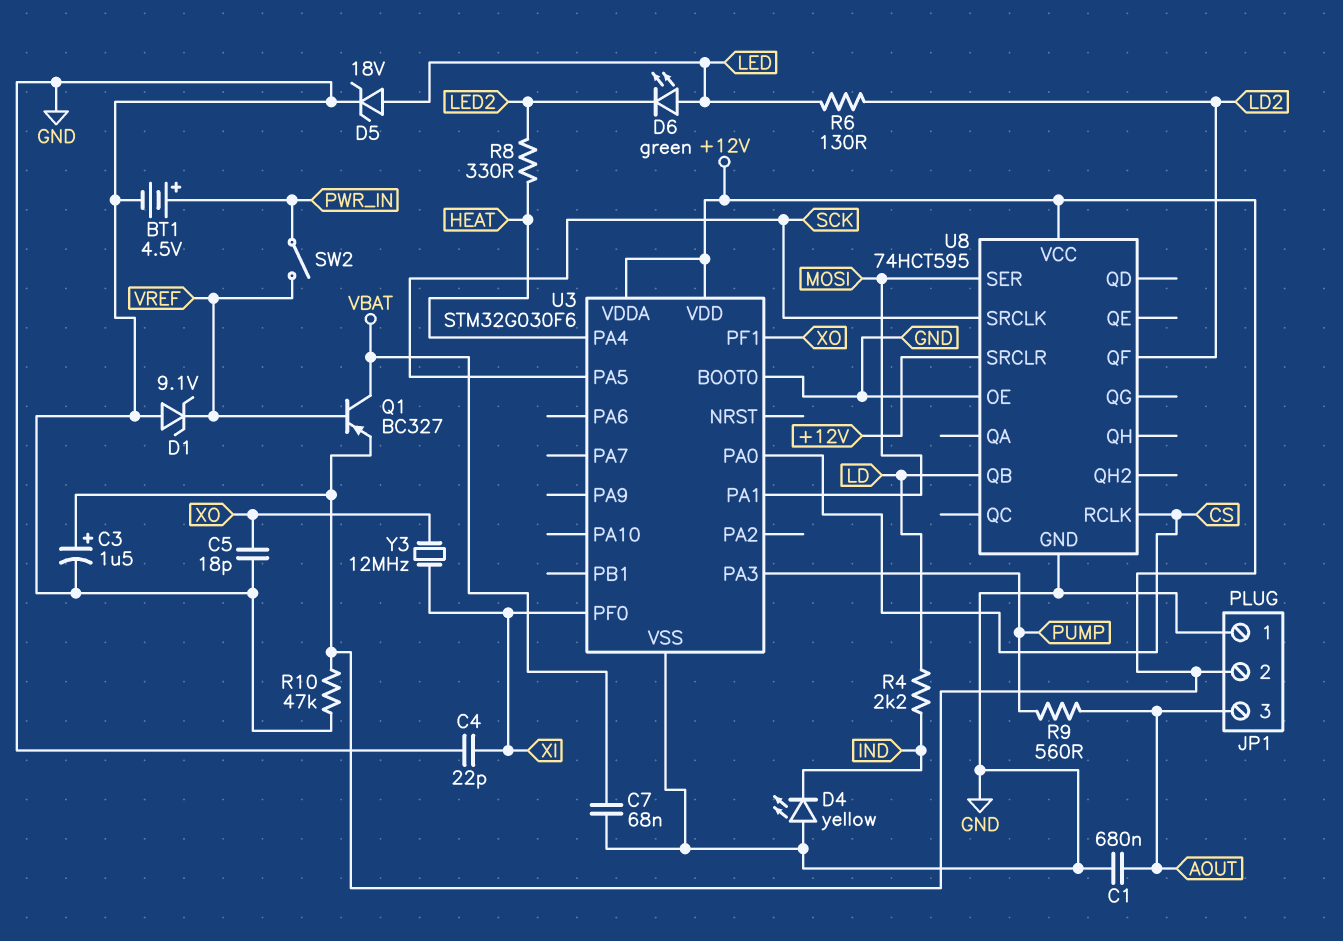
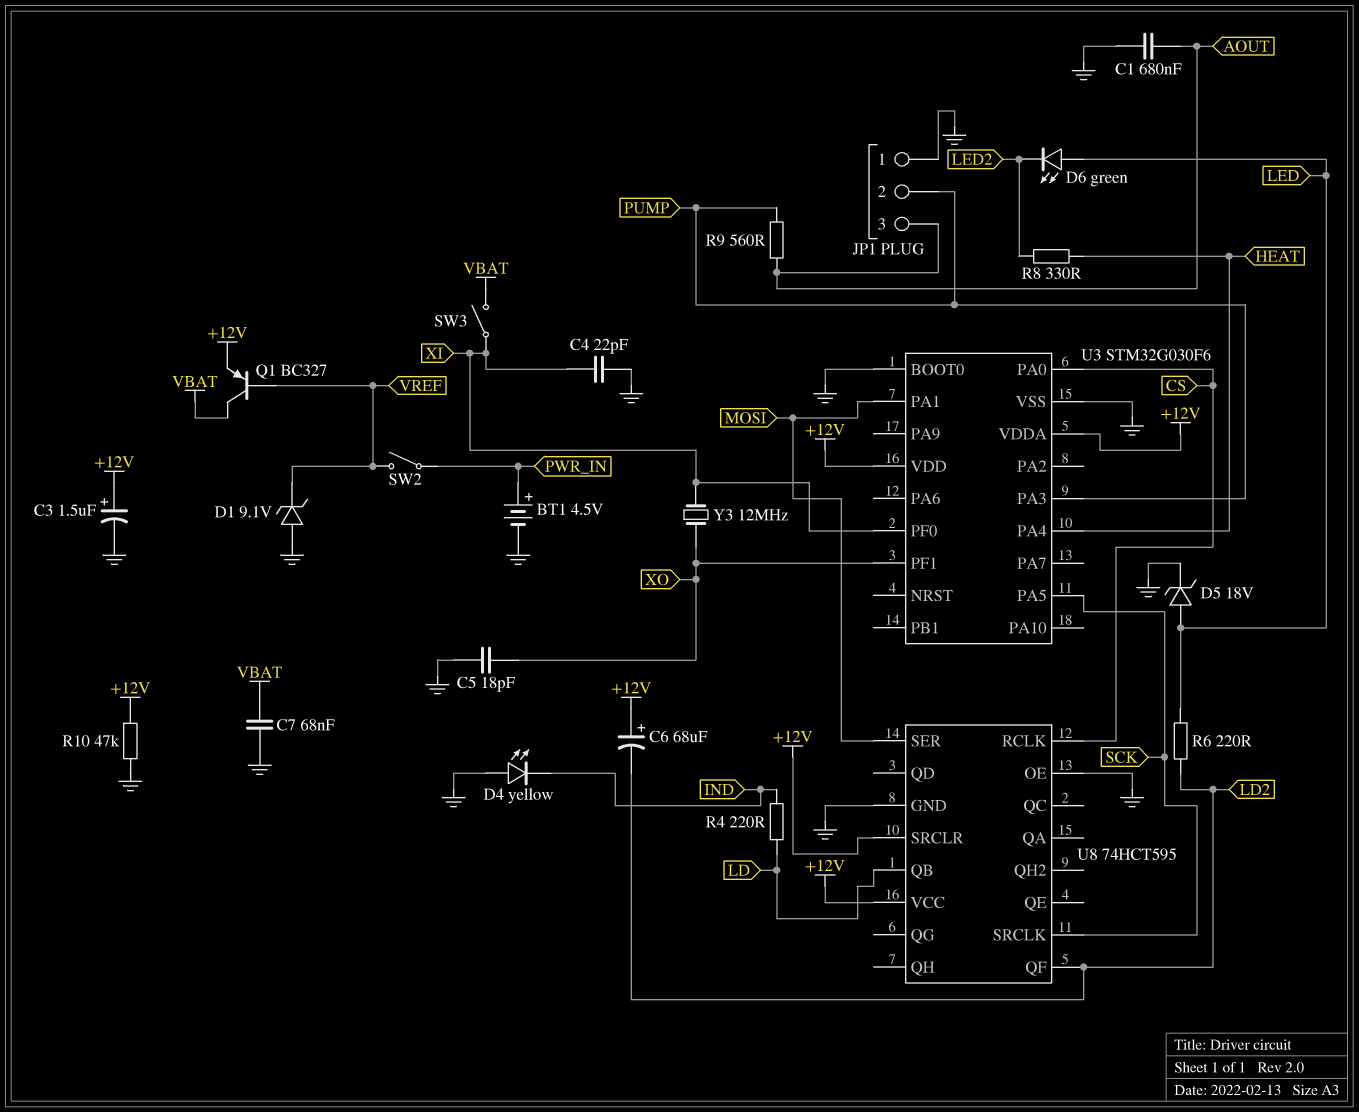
C6: none -> 68uF (plus +12V, minus LD2)
JP1 pin 2: +12V -> PUMP
R4: 2.2k (IND, LD) -> 220 (IND, LD)
R6: 130 (LD2, LED) -> 220 (LD2, LED)
SW3: none -> switch (VBAT, XI)

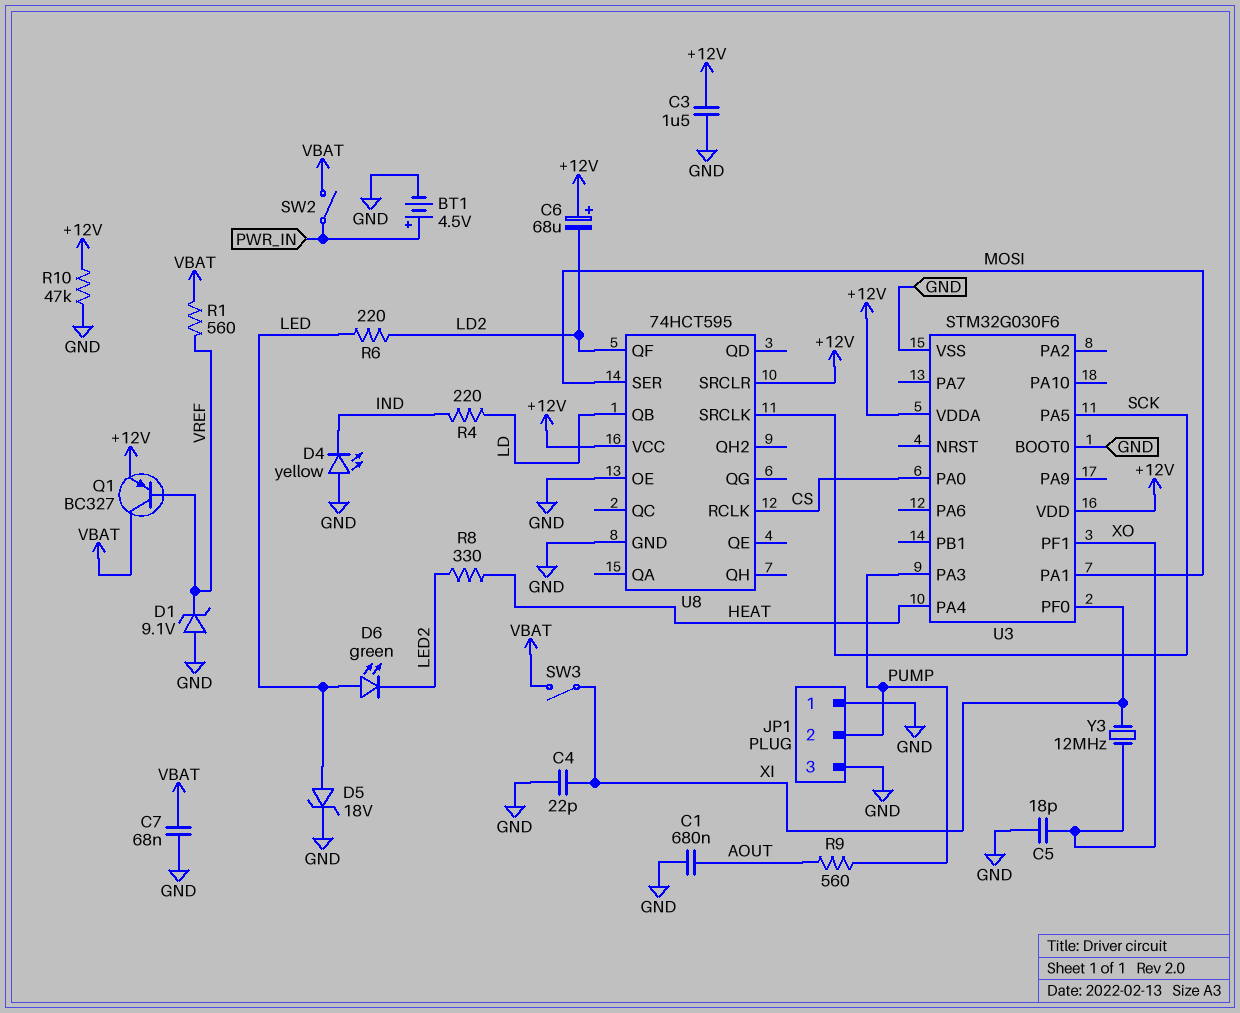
C3: 1.5uF (plus +12V, minus GND) -> 1.5uF (+12V, GND)
JP1 pin 3: AOUT -> GND
R1: none -> 560 (VBAT, VREF)
SW2: switch (PWR_IN, VREF) -> switch (PWR_IN, VBAT)

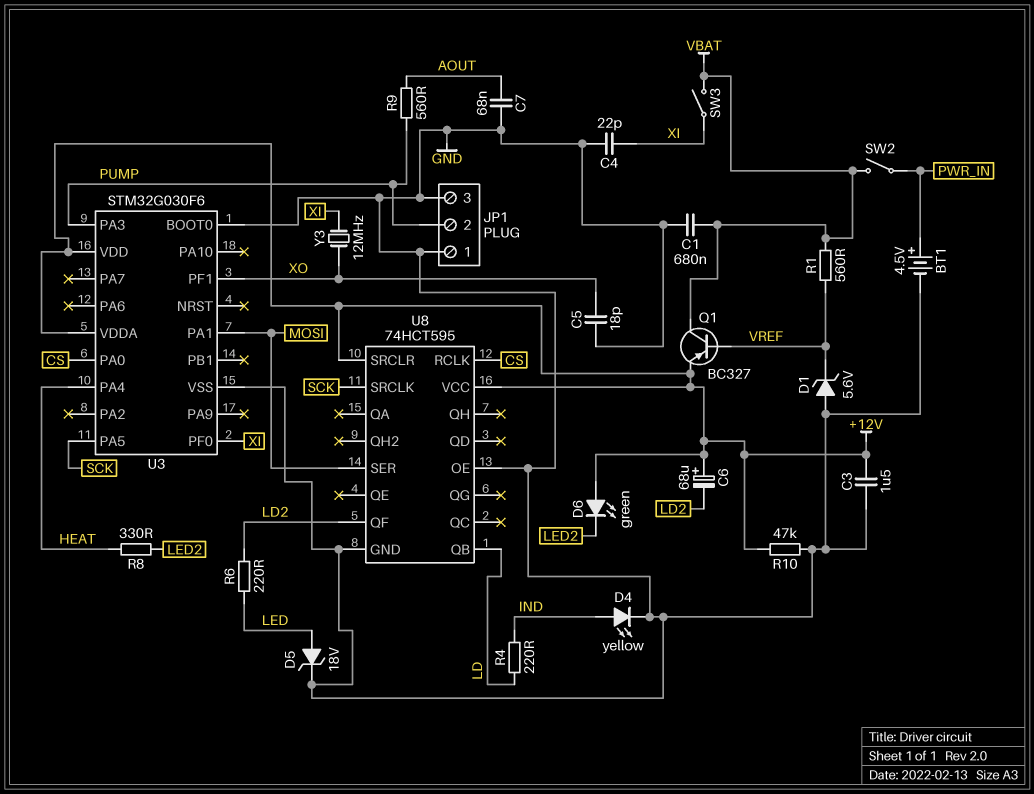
C1: 680nF (AOUT, GND) -> 680nF (GND, VBAT)
C7: 68nF (GND, VBAT) -> 68nF (AOUT, GND)
D1: zener 9.1V (A GND, K VREF) -> zener 5.6V (A GND, K VREF)
D4: LED yellow (A GND, K IND) -> LED yellow (A IND, K GND)
D6: LED green (A LED, K LED2) -> LED green (A +12V, K LED2)

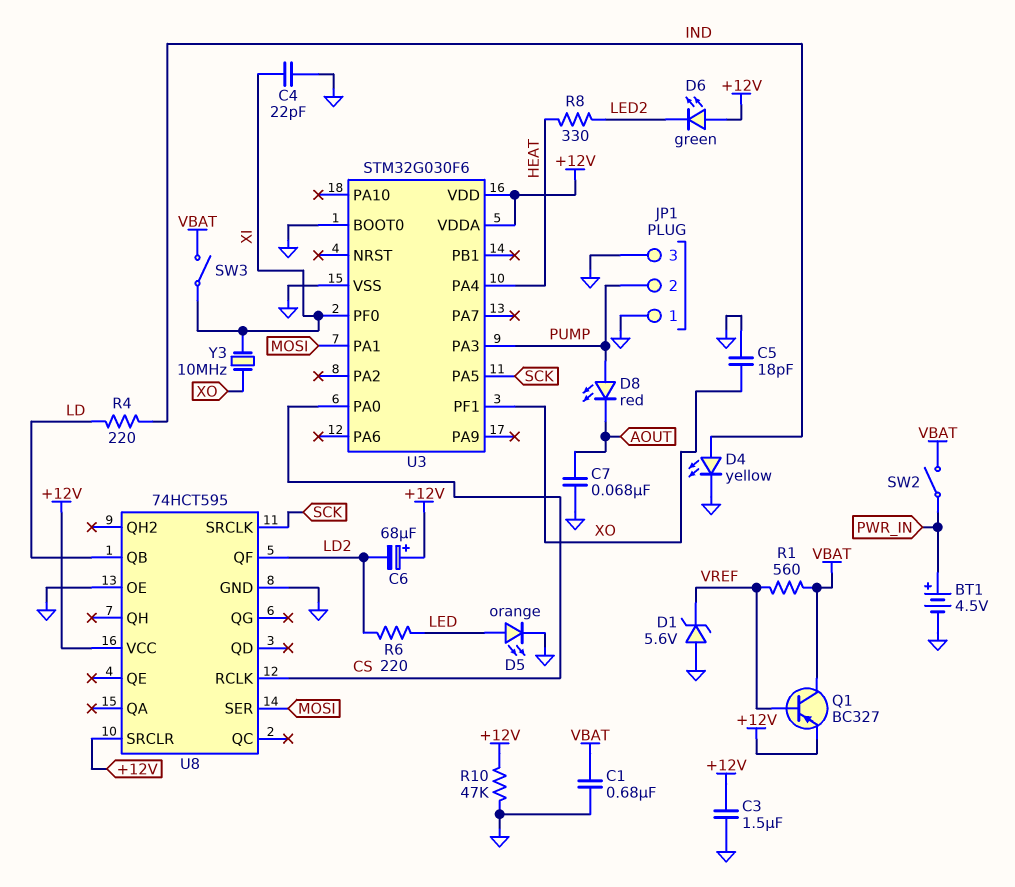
D5: zener 18V (A LED, K GND) -> LED orange (A LED, K GND)
D8: none -> LED red (A PUMP, K AOUT)
R9: 560 (AOUT, PUMP) -> none
Y3: 12MHz (XI, XO) -> 10MHz (XI, XO)

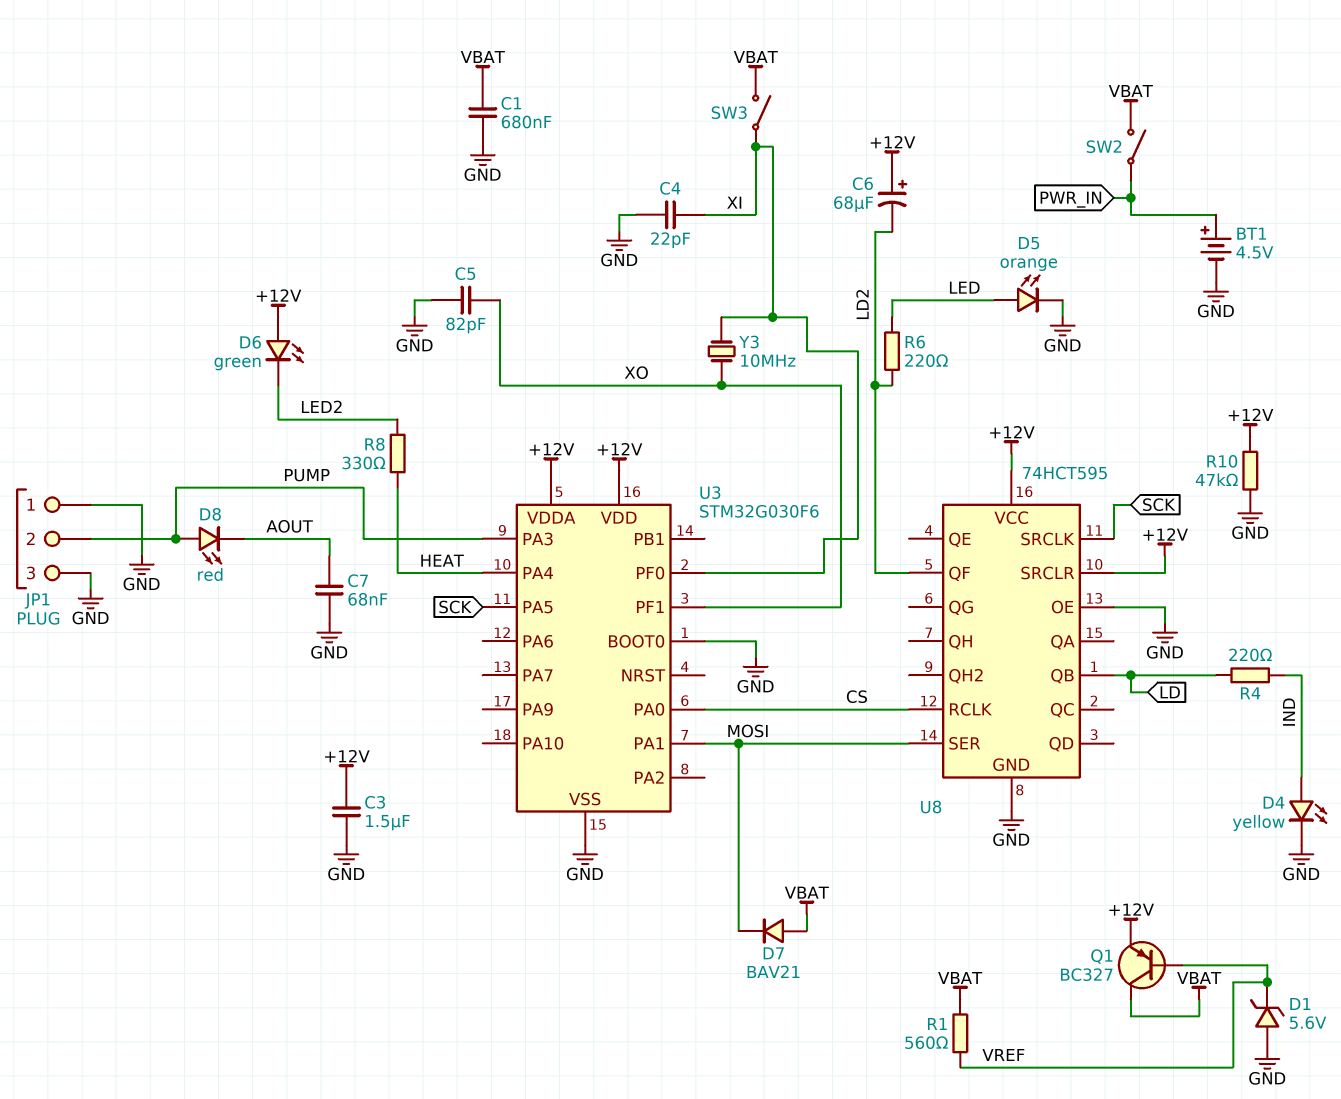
C5: 18pF (GND, XO) -> 82pF (GND, XO)
D7: none -> diode BAV21 (A VBAT, K MOSI)

